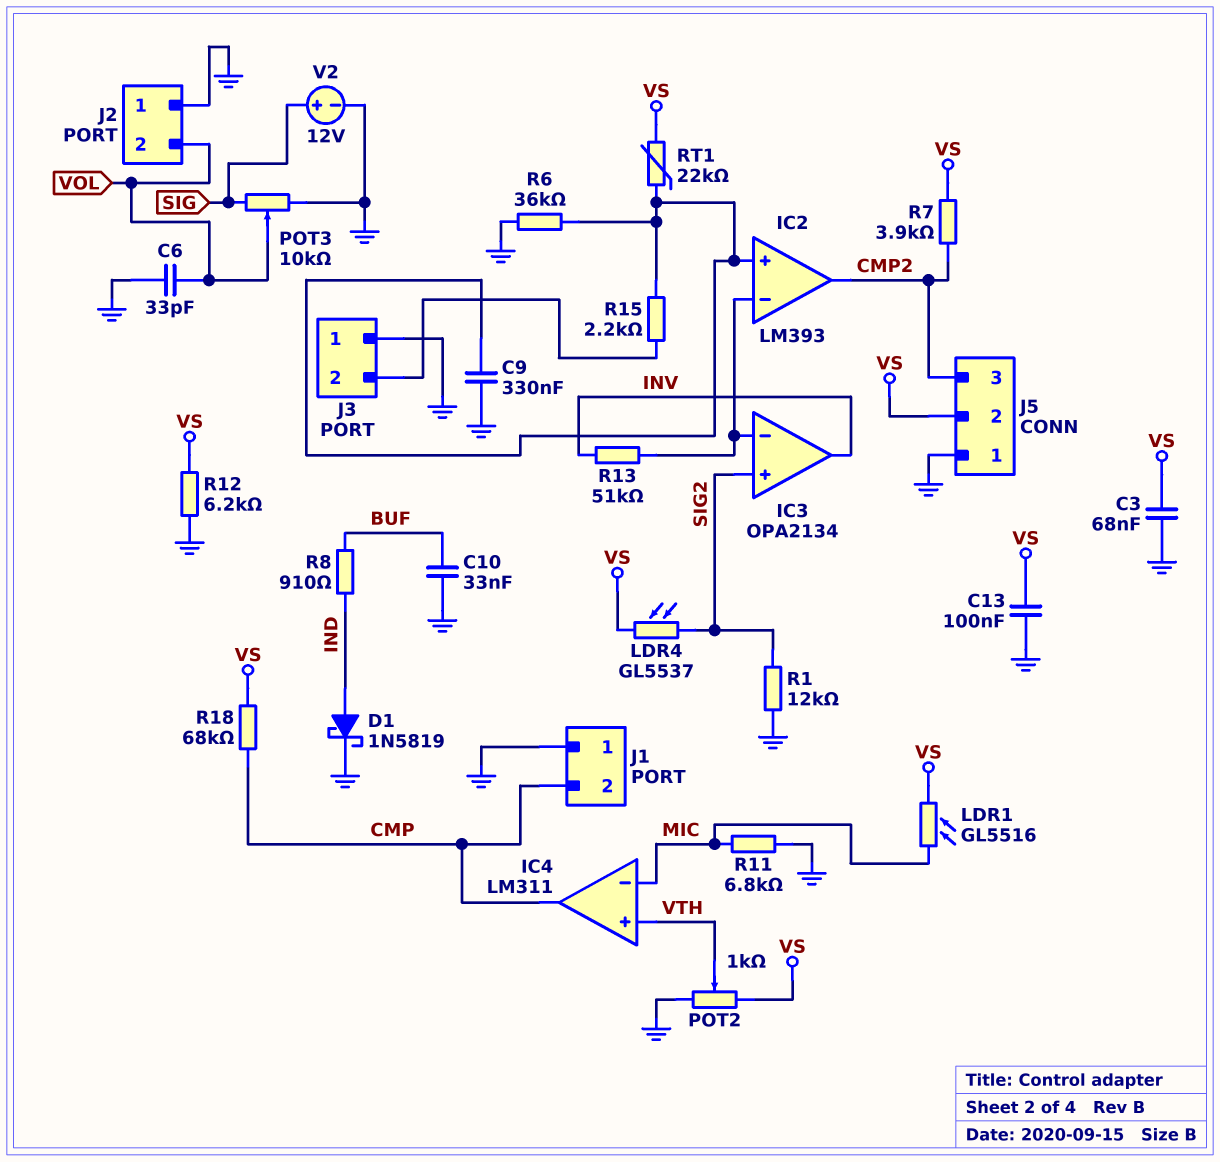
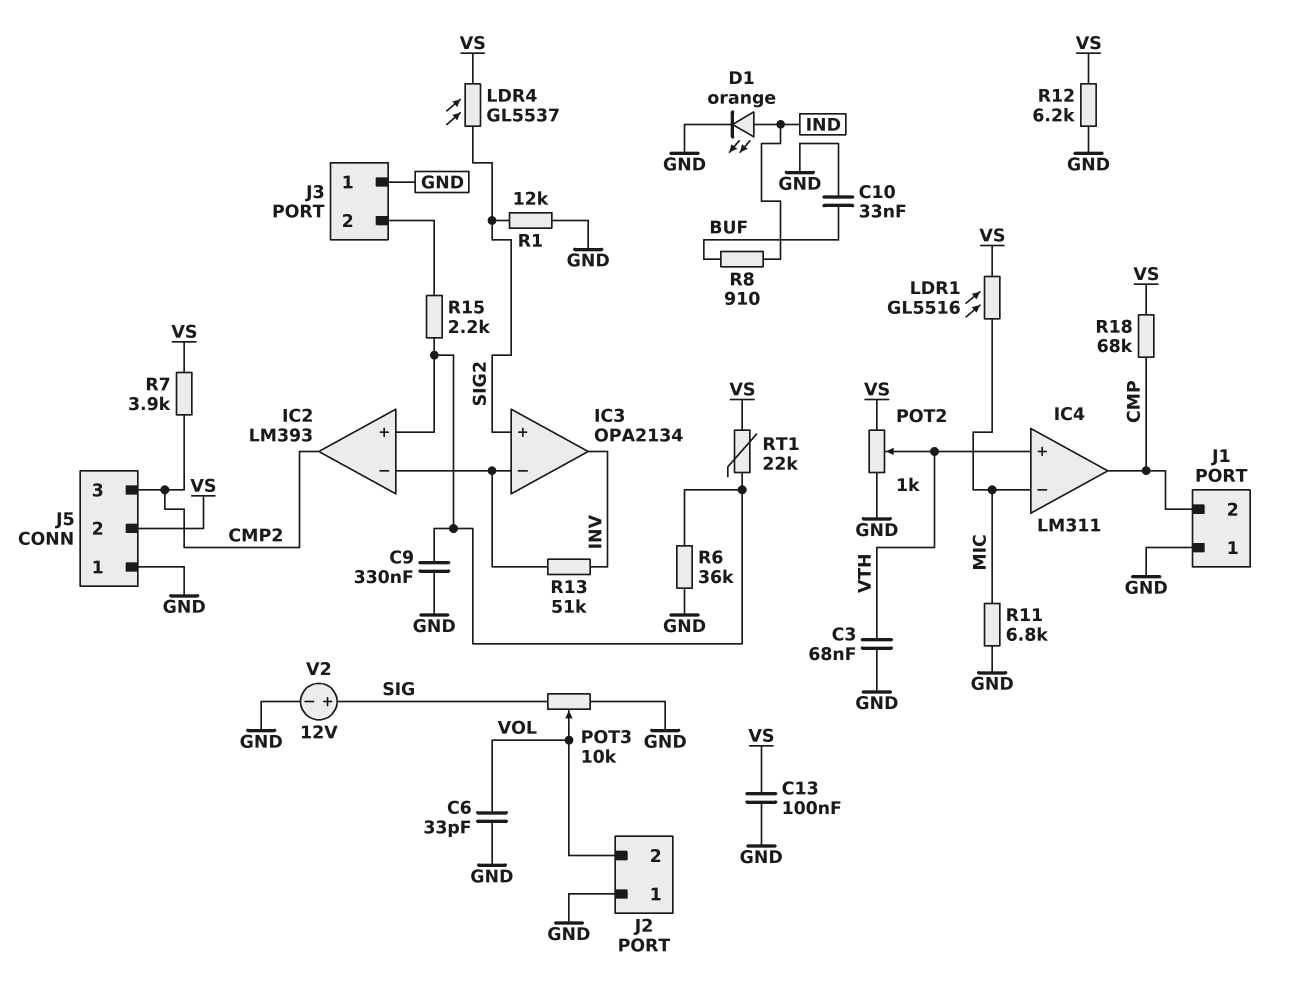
C3: 68nF (GND, VS) -> 68nF (GND, VTH)
D1: schottky 1N5819 (A IND, K GND) -> LED orange (A IND, K GND)

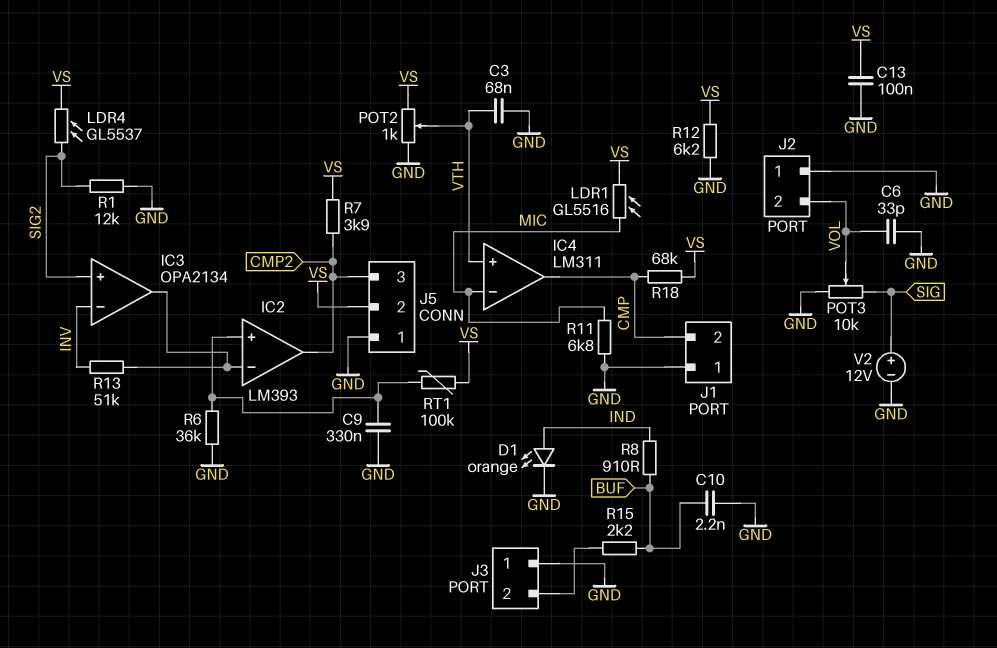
C10: 33nF (BUF, GND) -> 2.2nF (BUF, GND)
IC3 pin in-: IC2/in- -> INV
IC3 pin out: INV -> IC2/in-
R15: 2.2k (IC2/in+, J3/2) -> 2.2k (BUF, J3/2)
RT1: 22k (IC2/in+, VS) -> 100k (IC2/in+, VS)

